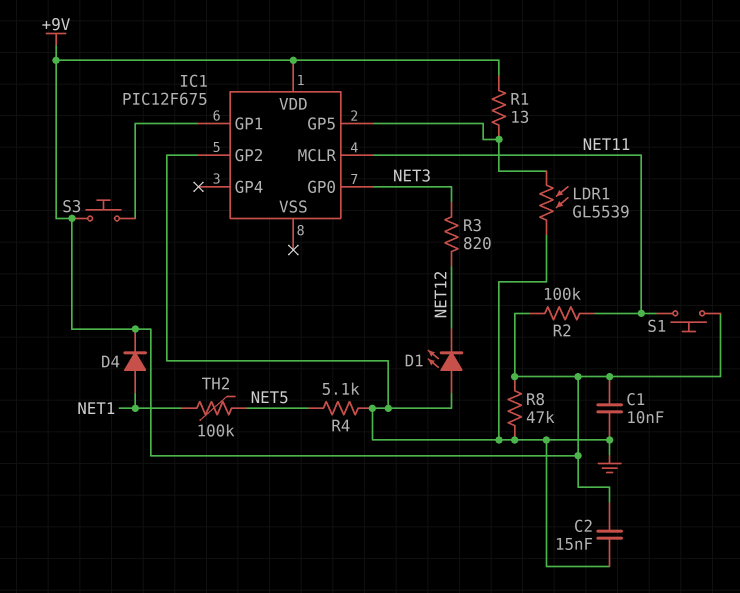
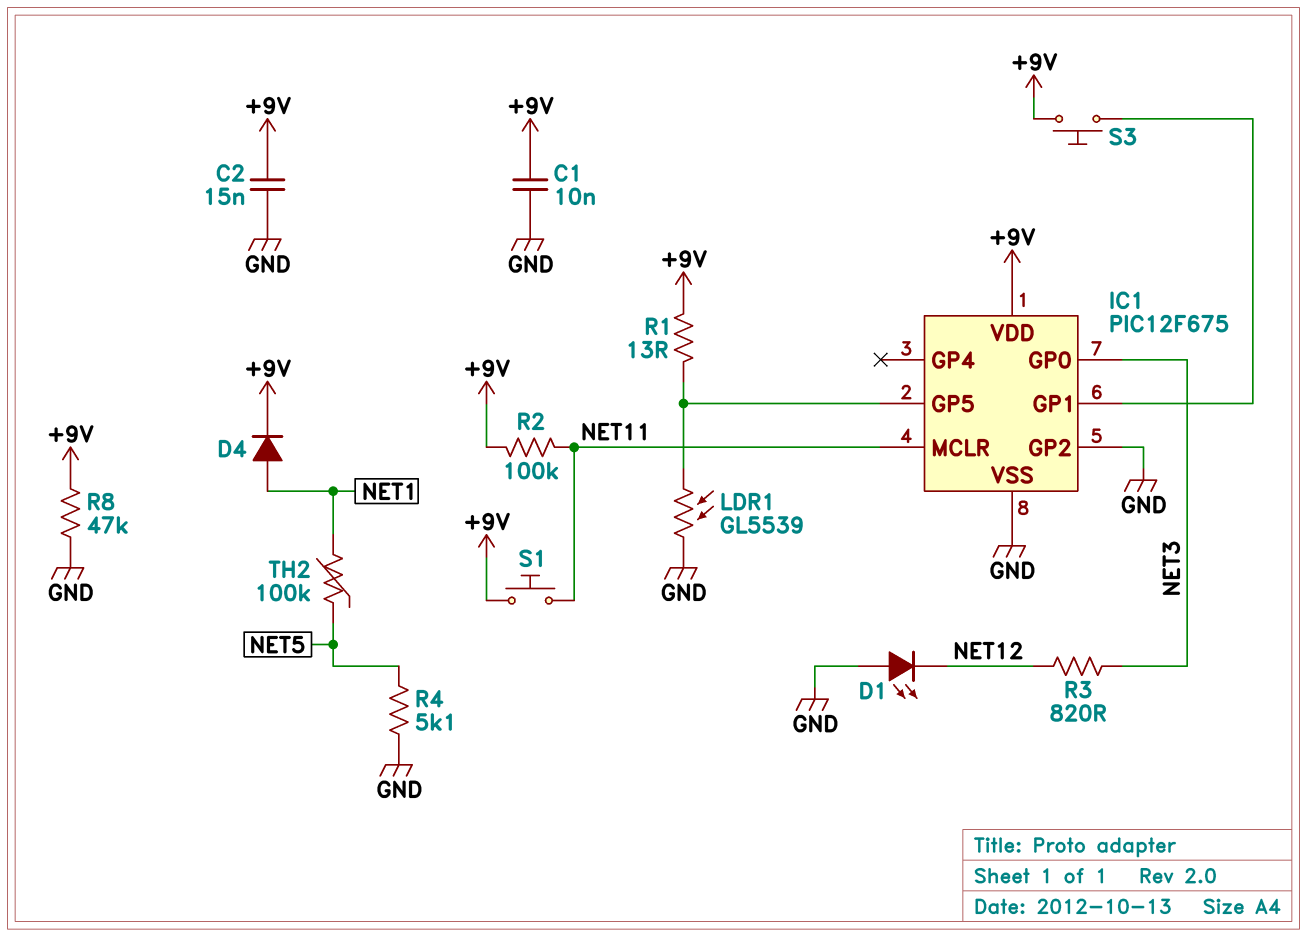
IC1 pin VSS: none -> GND

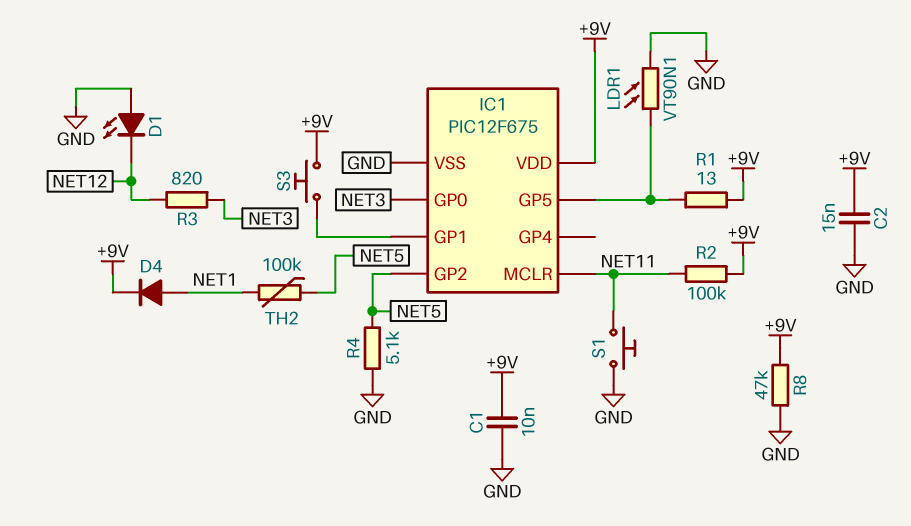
IC1 pin GP2: GND -> NET5
LDR1: GL5539 (GND, IC1/GP5) -> VT90N1 (GND, IC1/GP5)
S1: button (+9V, NET11) -> button (GND, NET11)

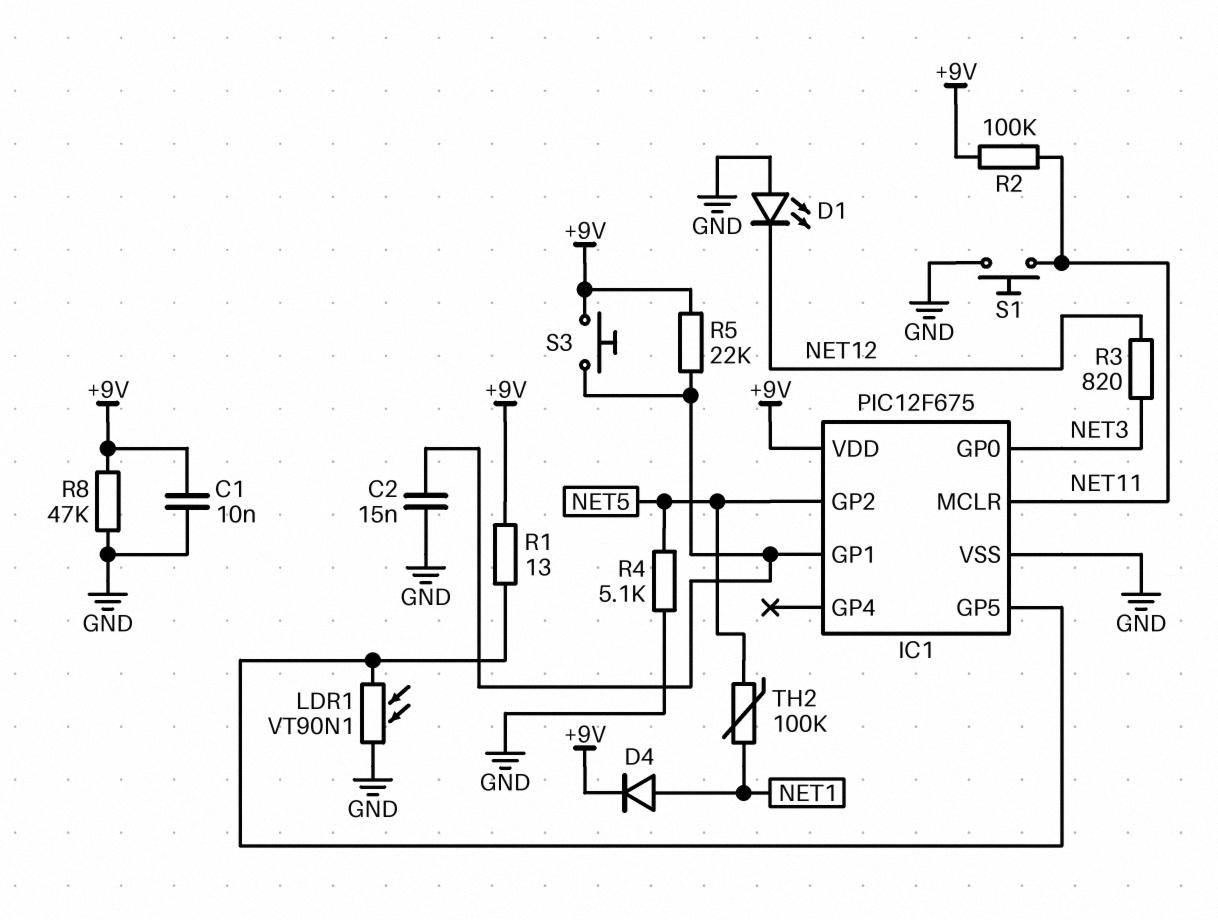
C2: 15nF (+9V, GND) -> 15nF (GND, IC1/GP1)
R5: none -> 22k (+9V, IC1/GP1)

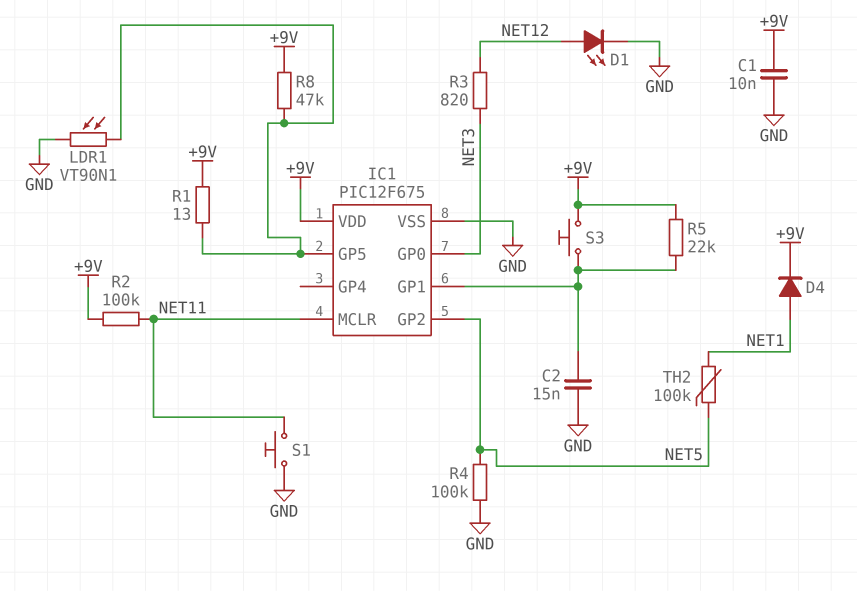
D1: LED (A GND, K NET12) -> LED (A NET12, K GND)
R4: 5.1k (GND, NET5) -> 100k (GND, NET5)
R8: 47k (+9V, GND) -> 47k (+9V, IC1/GP5)

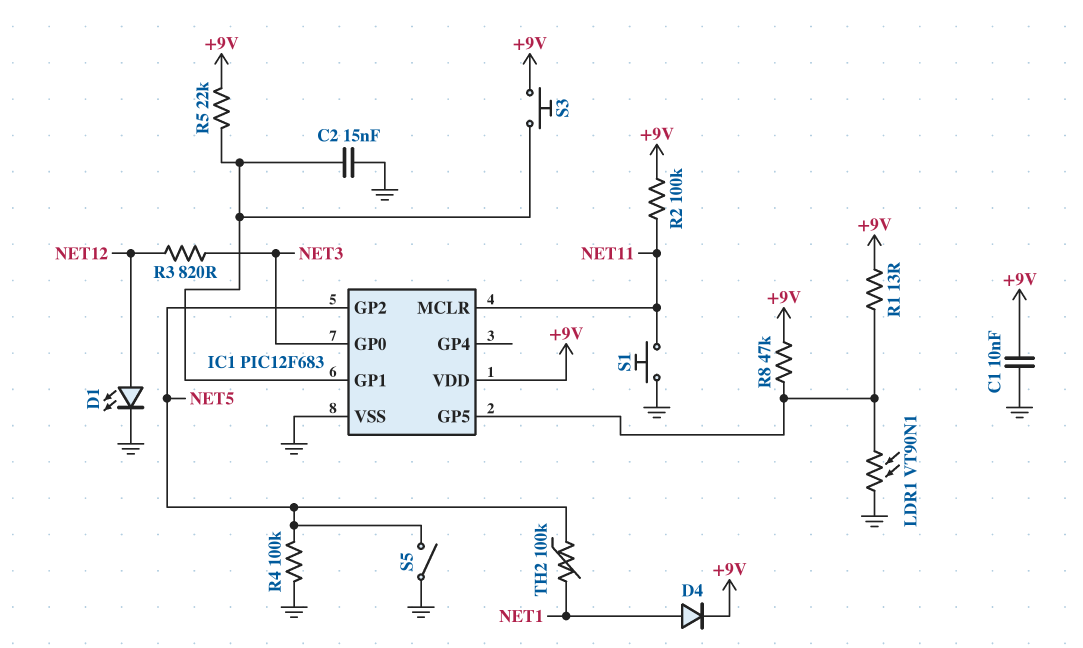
IC1: PIC12F675 -> PIC12F683
S5: none -> switch (GND, NET5)

